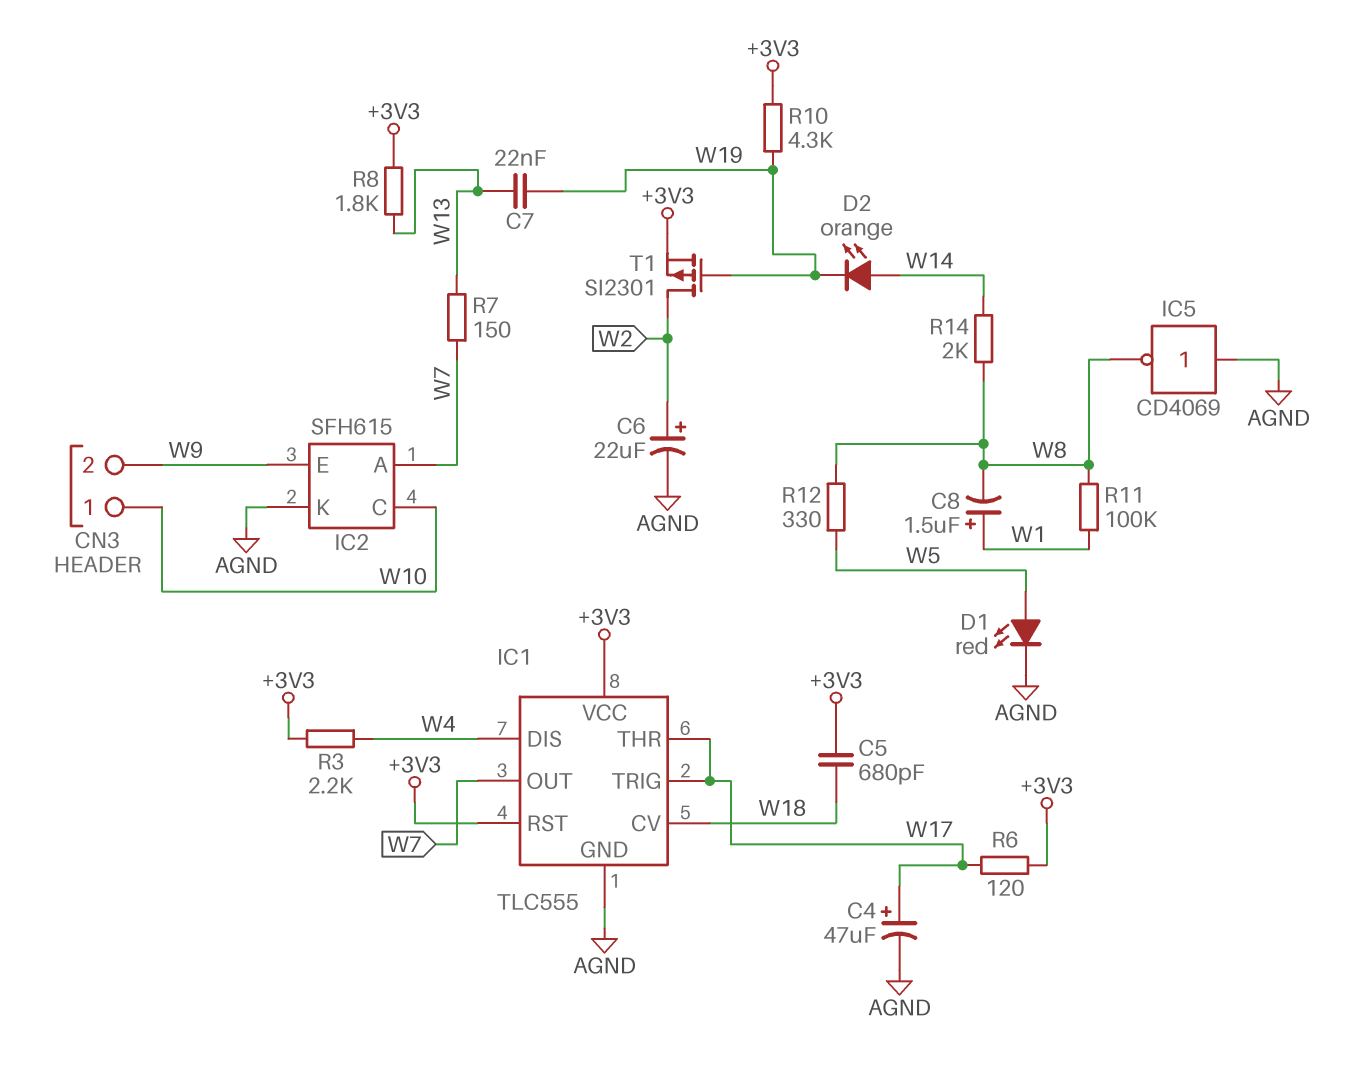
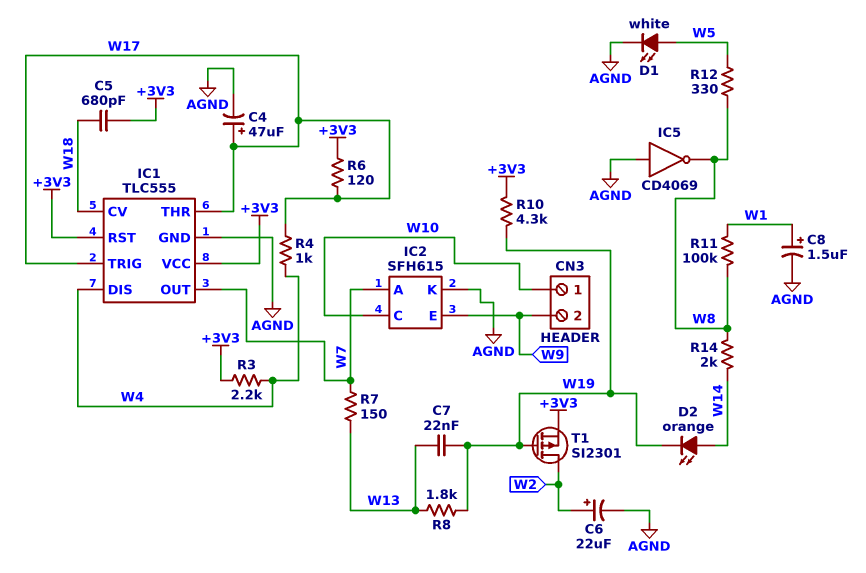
C8: 1.5uF (plus W1, minus W8) -> 1.5uF (plus W1, minus AGND)
D1: LED red (A W5, K AGND) -> LED white (A W5, K AGND)
R4: none -> 1k (W4, W17)
R8: 1.8k (+3V3, W13) -> 1.8k (W13, W19)

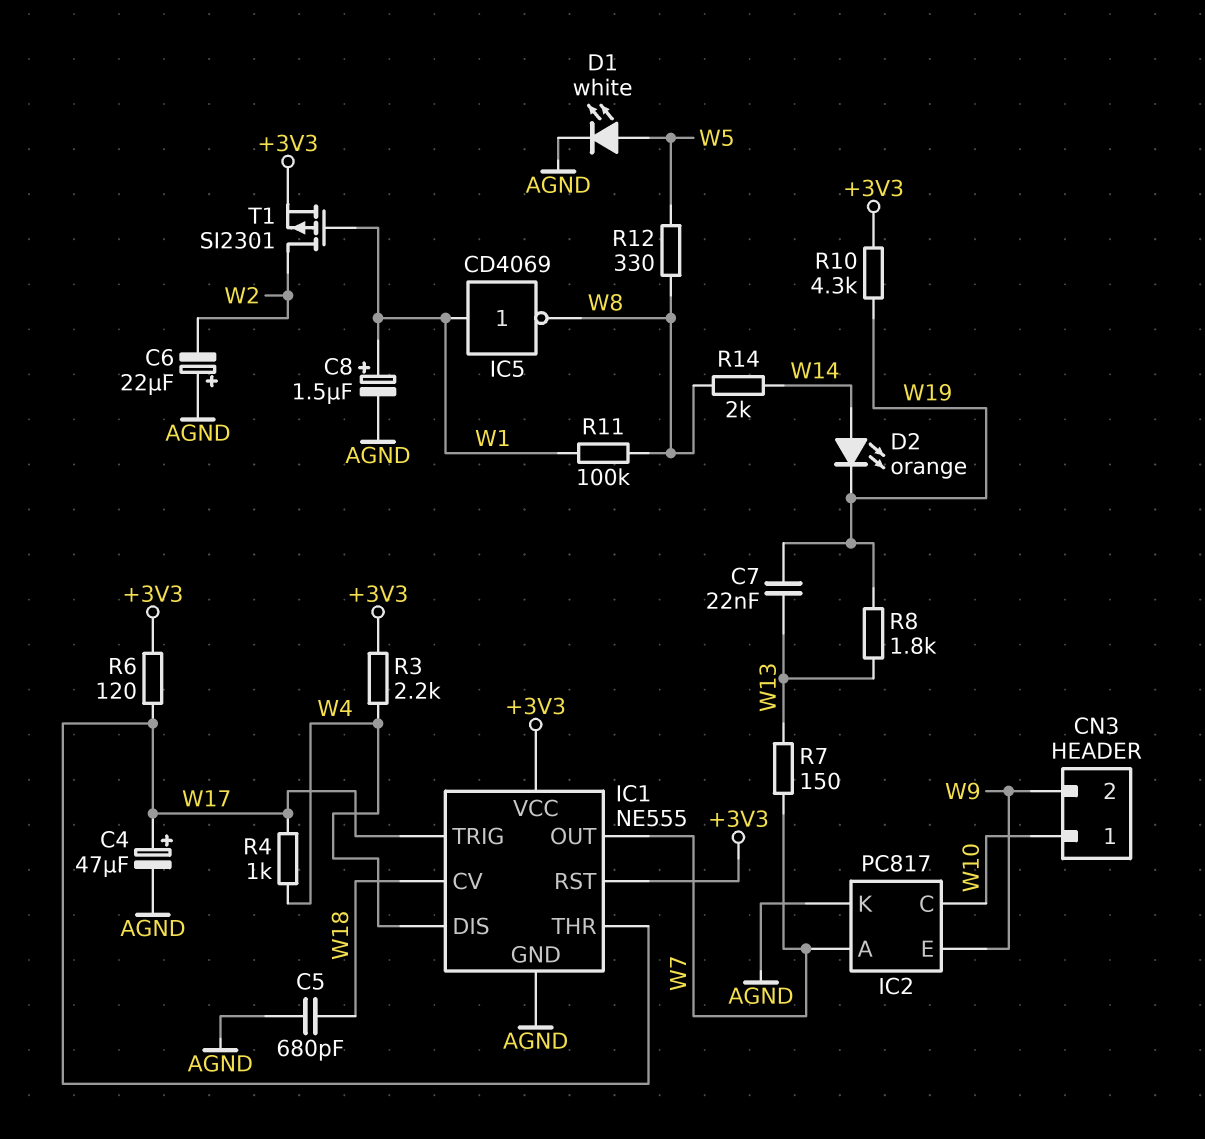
C5: 680pF (+3V3, W18) -> 680pF (AGND, W18)
C6: 22uF (plus W2, minus AGND) -> 22uF (plus AGND, minus W2)
IC1: TLC555 -> NE555
IC2: SFH615 -> PC817
IC5: NOT CD4069 (in AGND, out W8) -> NOT CD4069 (in W1, out W8)
T1: PMOS SI2301 (G W19, D W2, S +3V3) -> PMOS SI2301 (G W1, D W2, S +3V3)

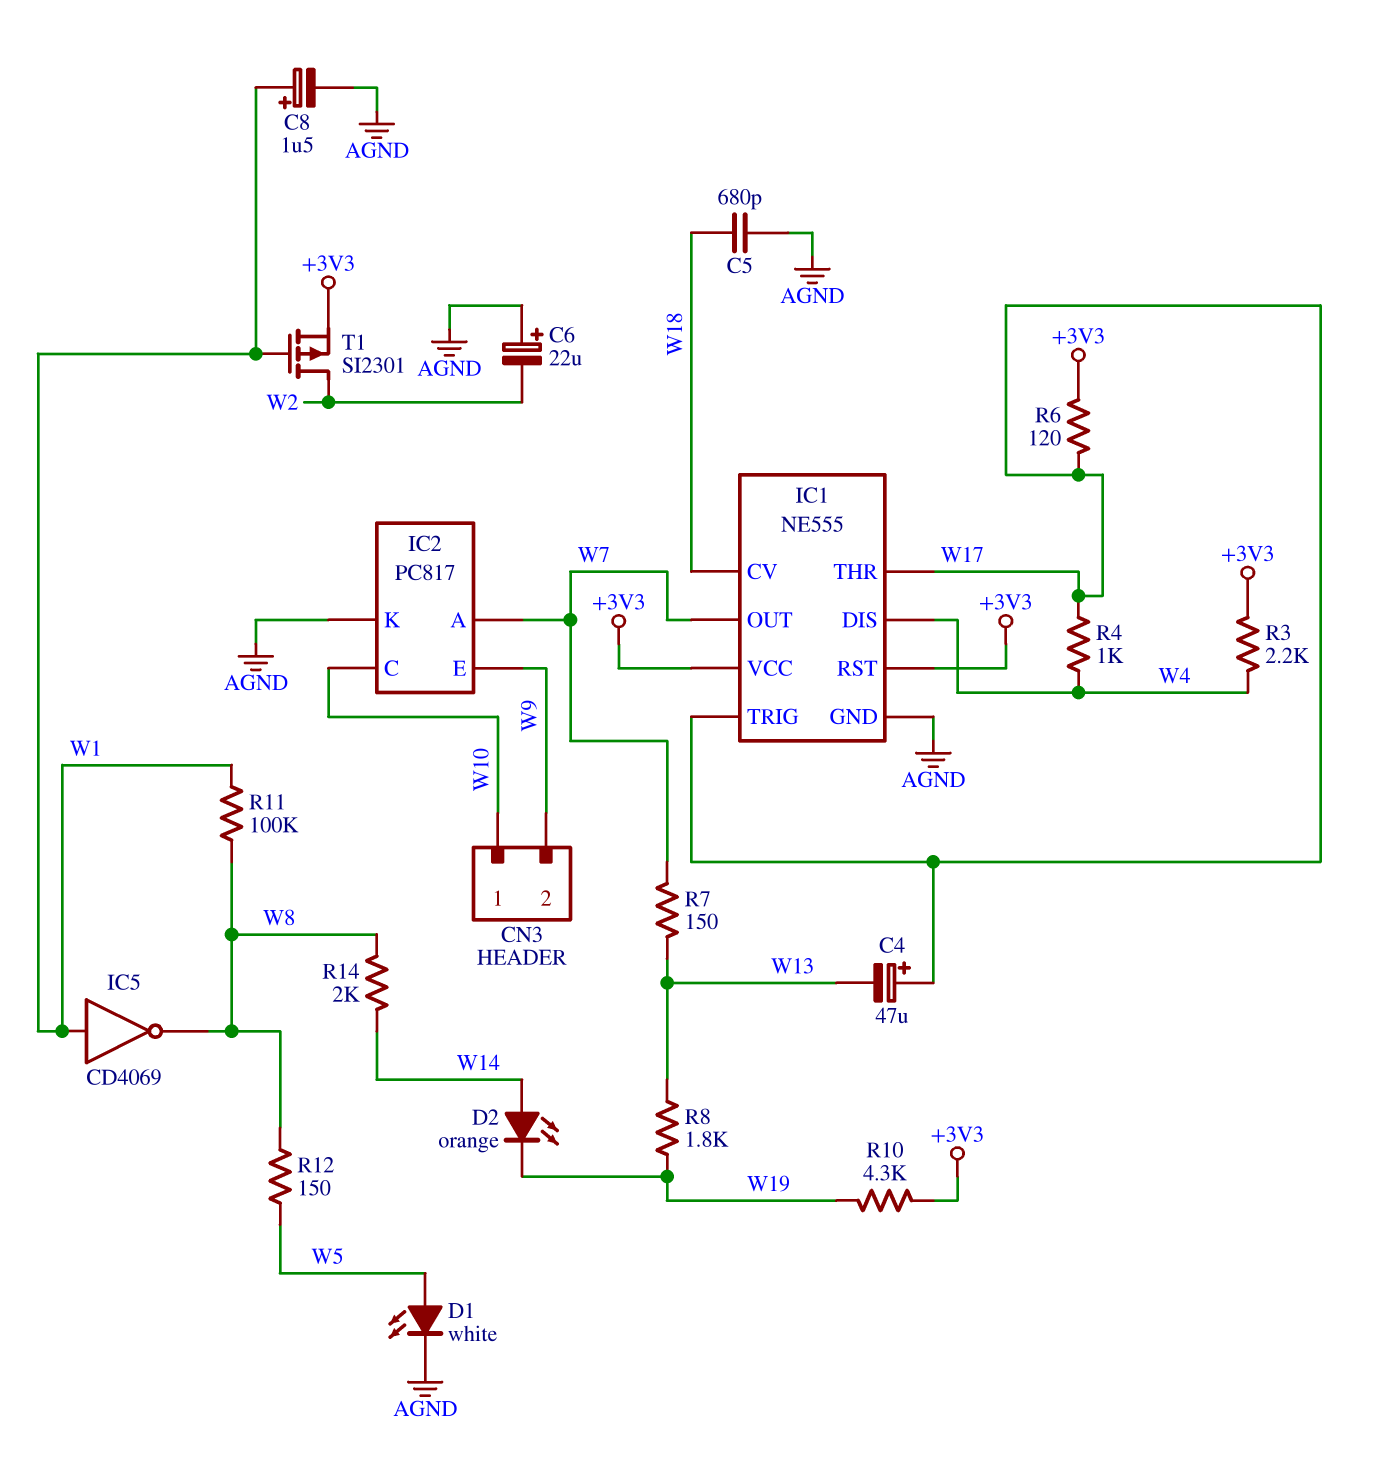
C4: 47uF (plus W17, minus AGND) -> 47uF (plus W17, minus W13)
C7: 22nF (W13, W19) -> none
R12: 330 (W5, W8) -> 150 (W5, W8)

